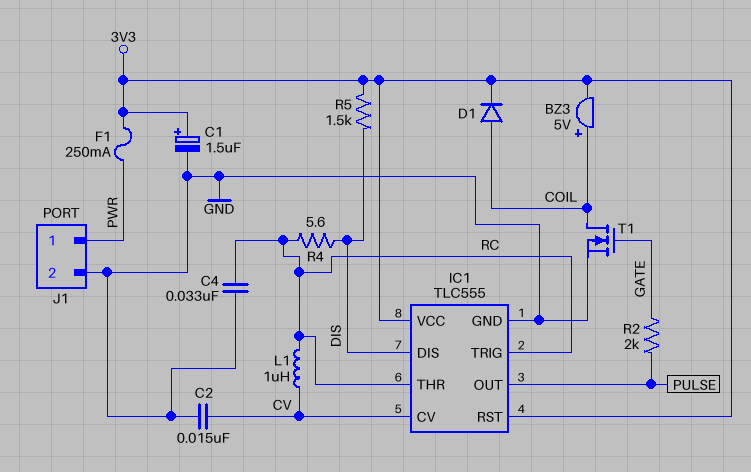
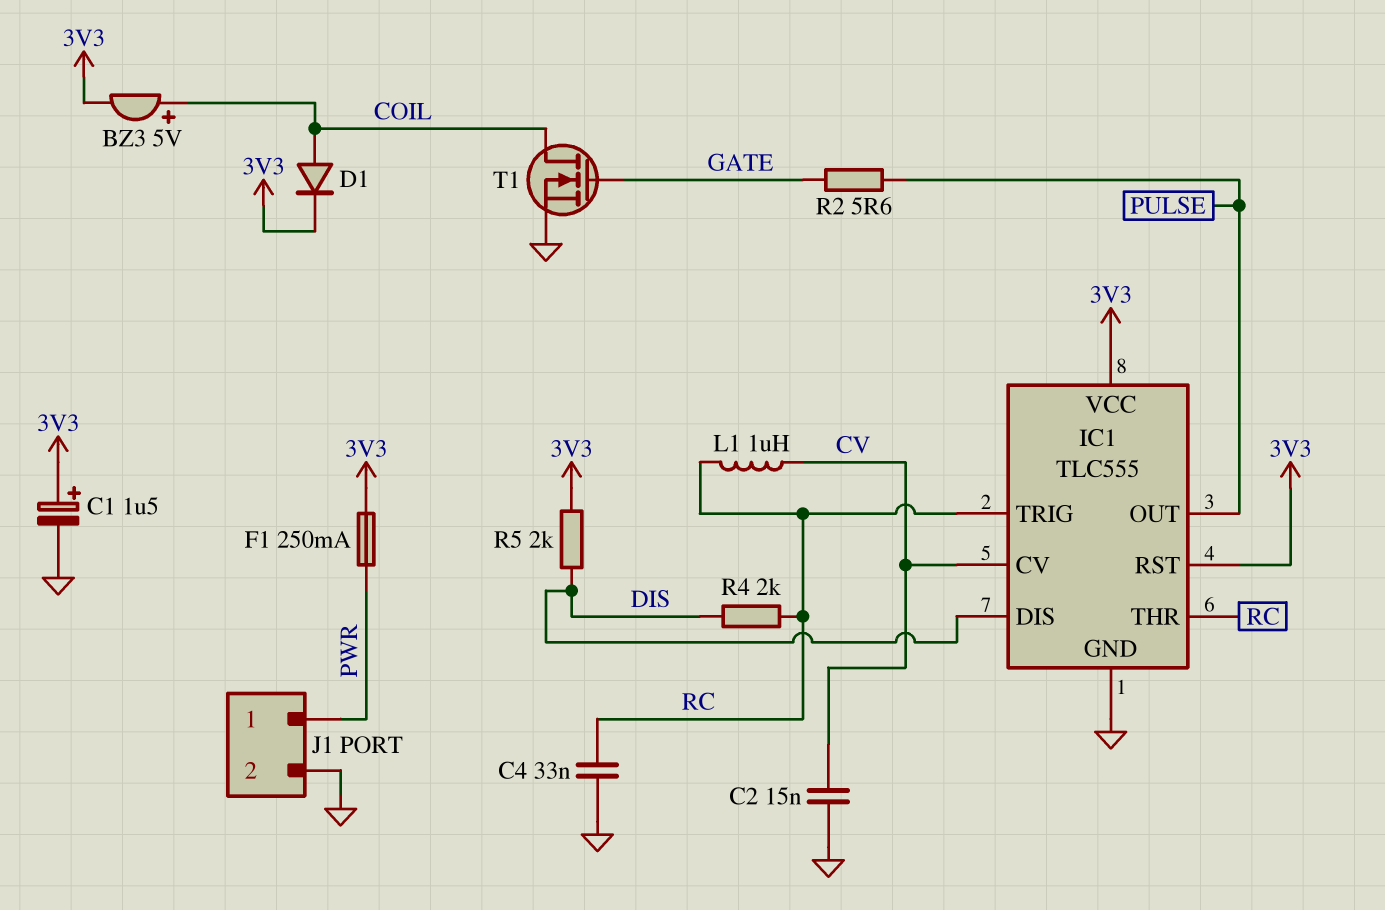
R2: 2k (GATE, PULSE) -> 5.6 (GATE, PULSE)
R4: 5.6 (DIS, RC) -> 2k (DIS, RC)
R5: 1.5k (3V3, DIS) -> 2k (3V3, DIS)

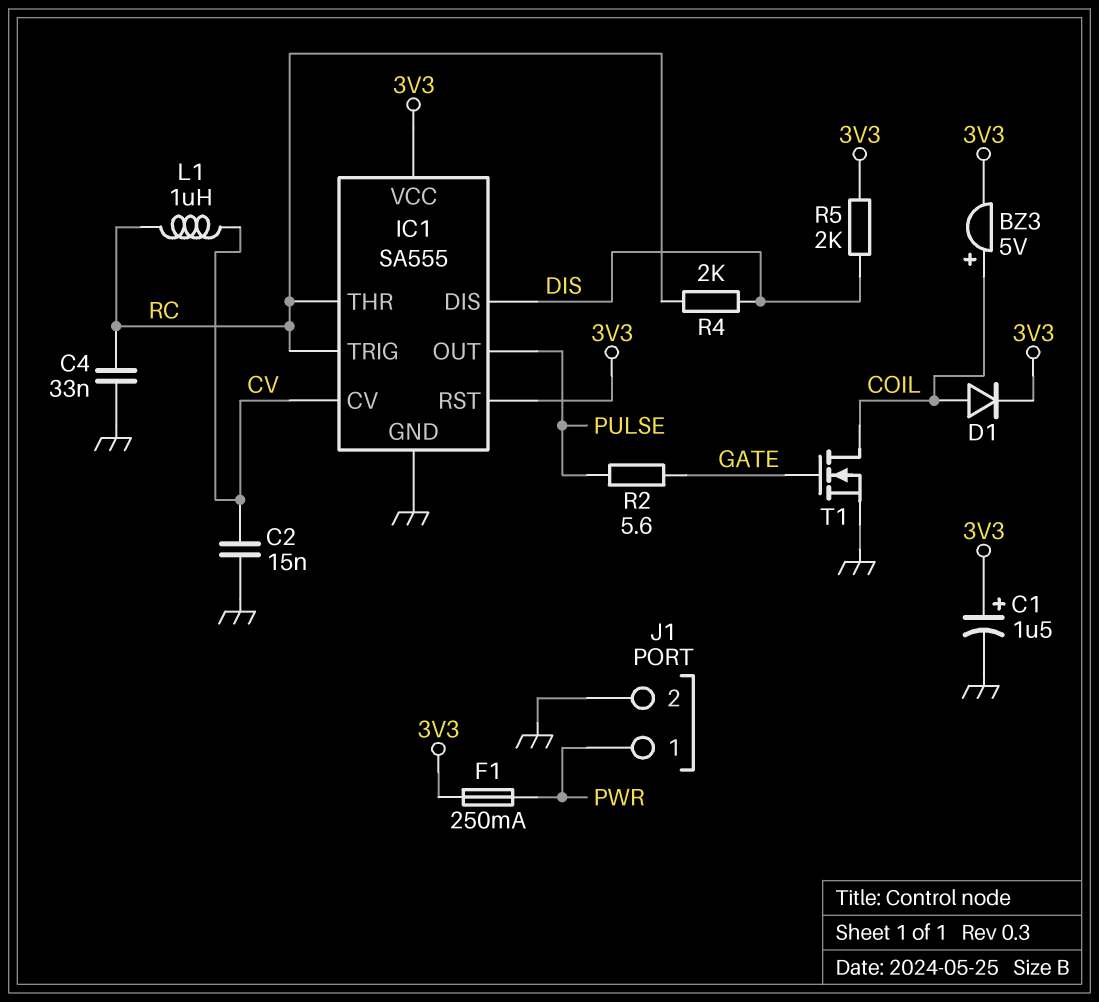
IC1: TLC555 -> SA555

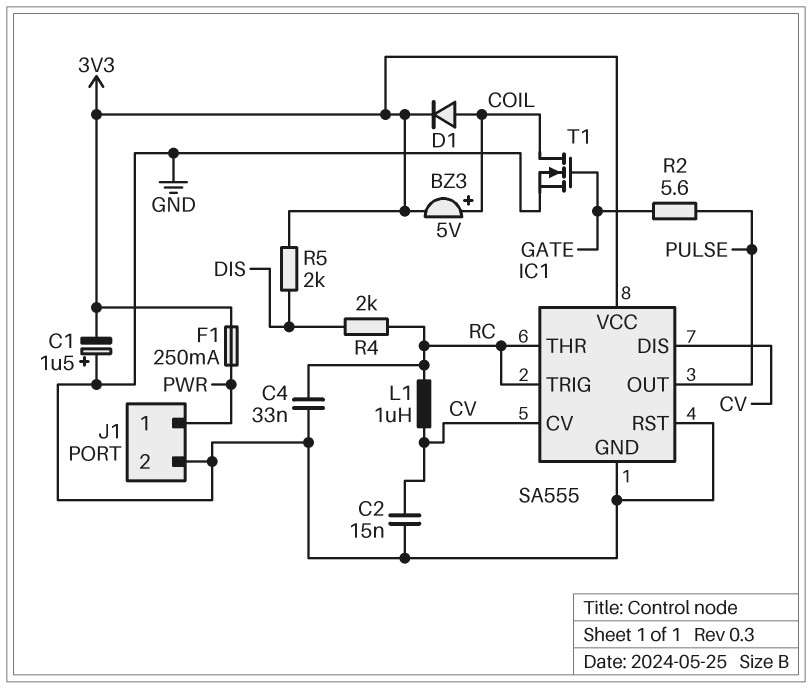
C1: 1.5uF (plus 3V3, minus GND) -> 1.5uF (plus GND, minus 3V3)
IC1 pin DIS: DIS -> CV
IC1 pin RST: 3V3 -> GND

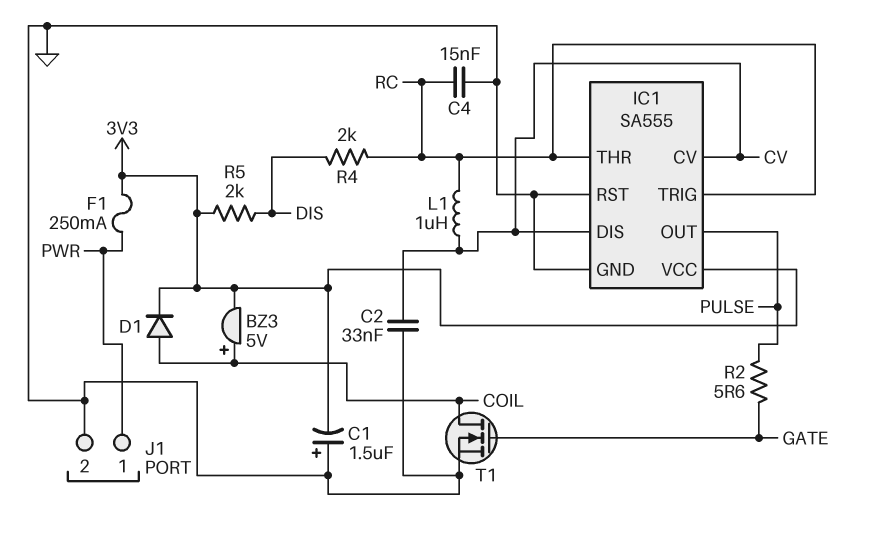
C2: 15nF (CV, GND) -> 33nF (CV, GND)
C4: 33nF (GND, RC) -> 15nF (GND, RC)

